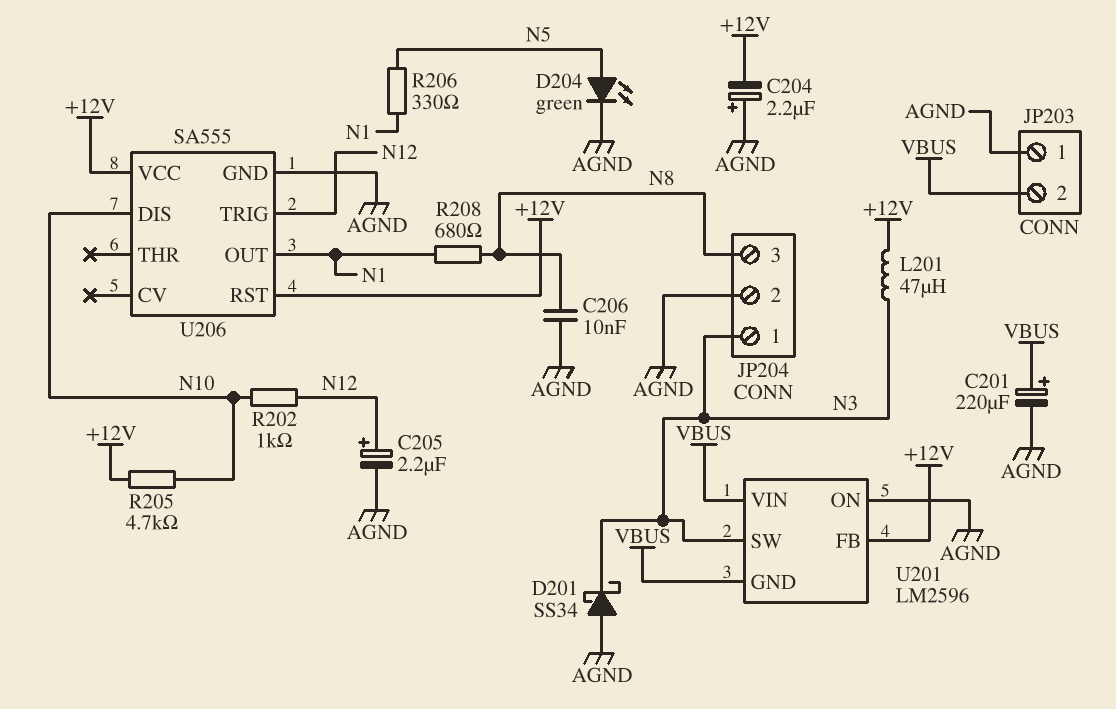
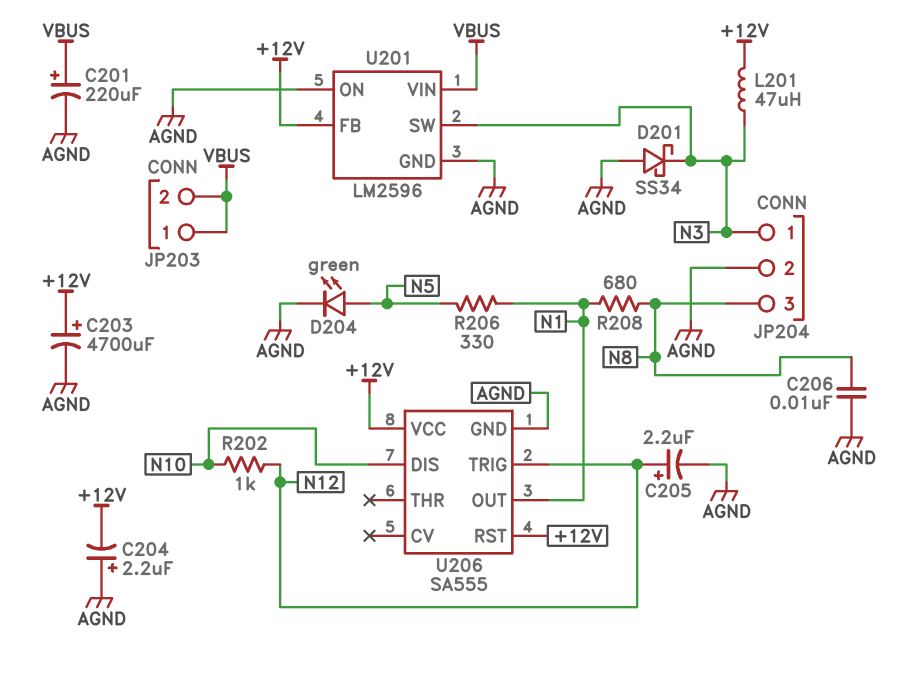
C203: none -> 4700uF (plus +12V, minus AGND)
JP203 pin 1: AGND -> VBUS
R205: 4.7k (+12V, N10) -> none
U201 pin GND: VBUS -> AGND

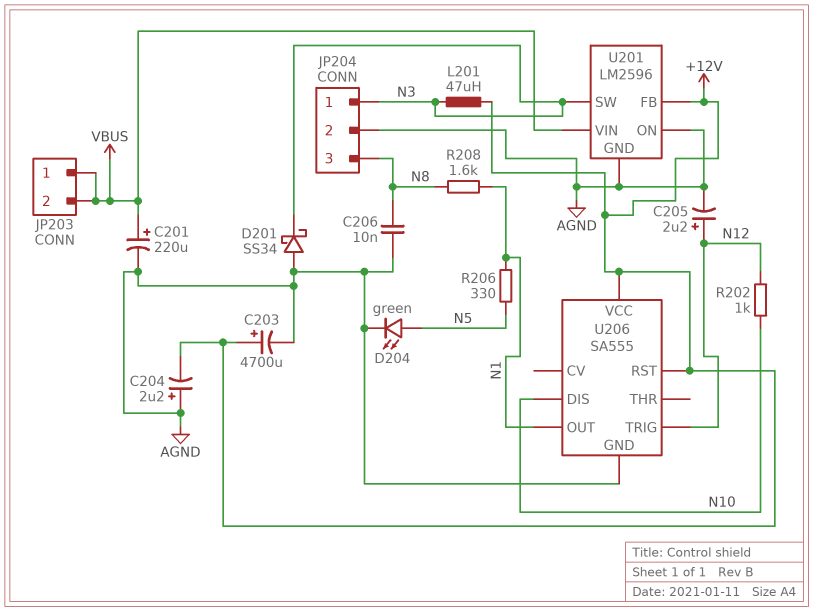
R208: 680 (N1, N8) -> 1.6k (N1, N8)

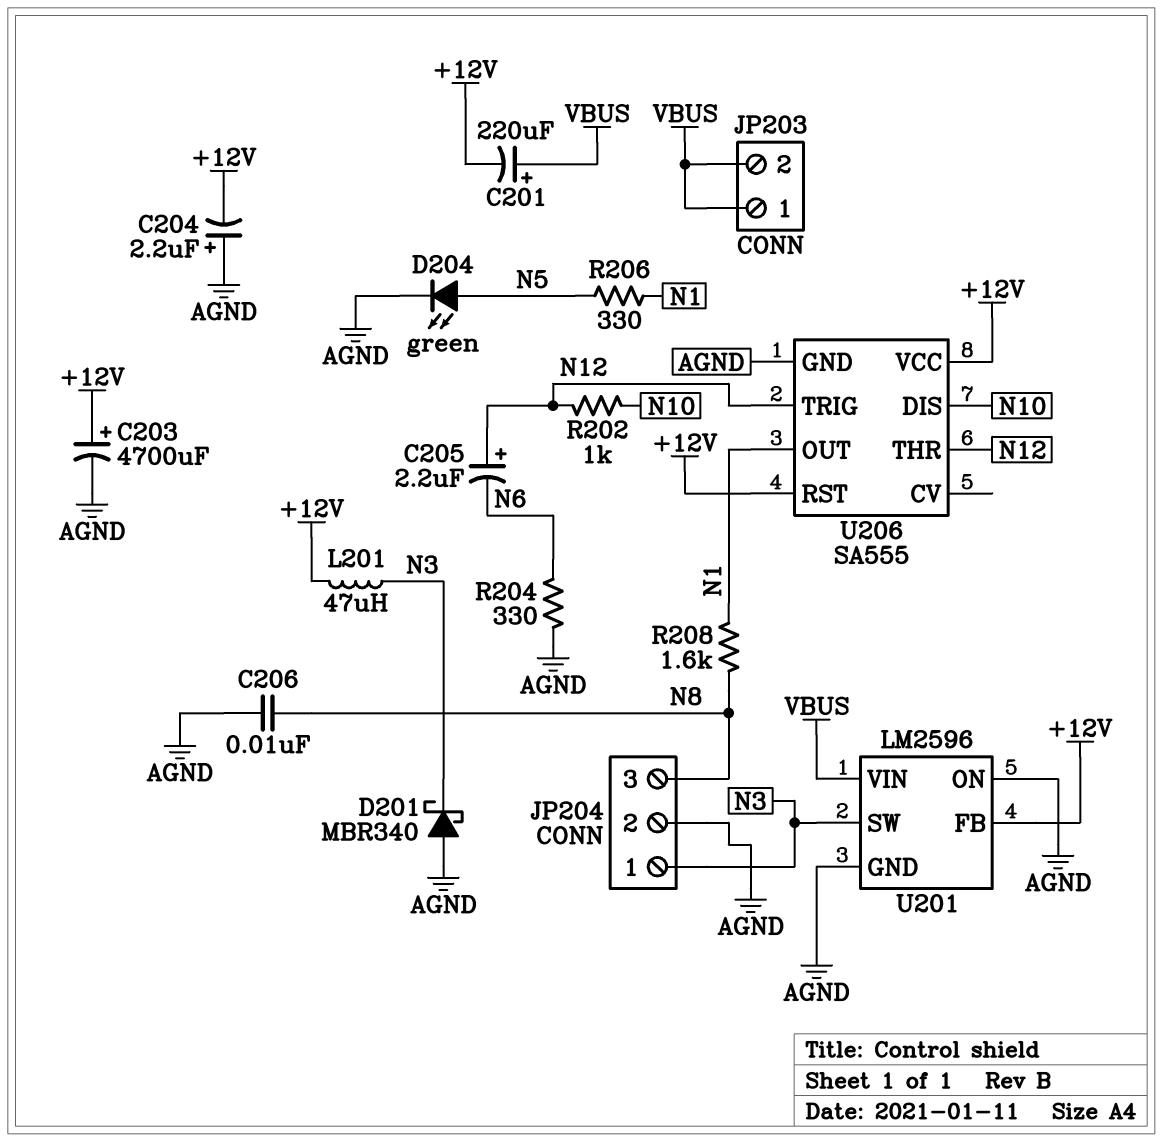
C201: 220uF (plus VBUS, minus AGND) -> 220uF (plus VBUS, minus +12V)
C205: 2.2uF (plus N12, minus AGND) -> 2.2uF (plus N12, minus N6)
D201: schottky SS34 (A AGND, K N3) -> schottky MBR340 (A AGND, K N3)
R204: none -> 330 (AGND, N6)
U206 pin THR: none -> N12

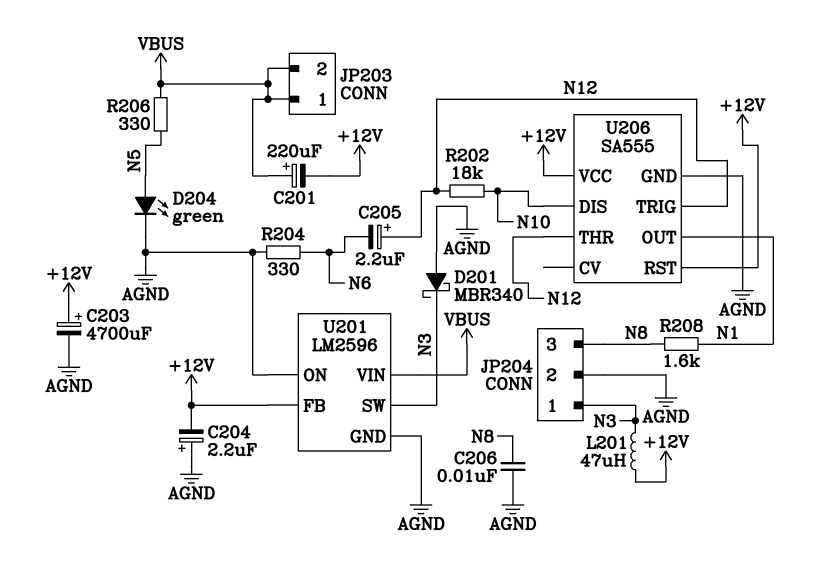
R202: 1k (N10, N12) -> 18k (N10, N12)
R206: 330 (N1, N5) -> 330 (N5, VBUS)

